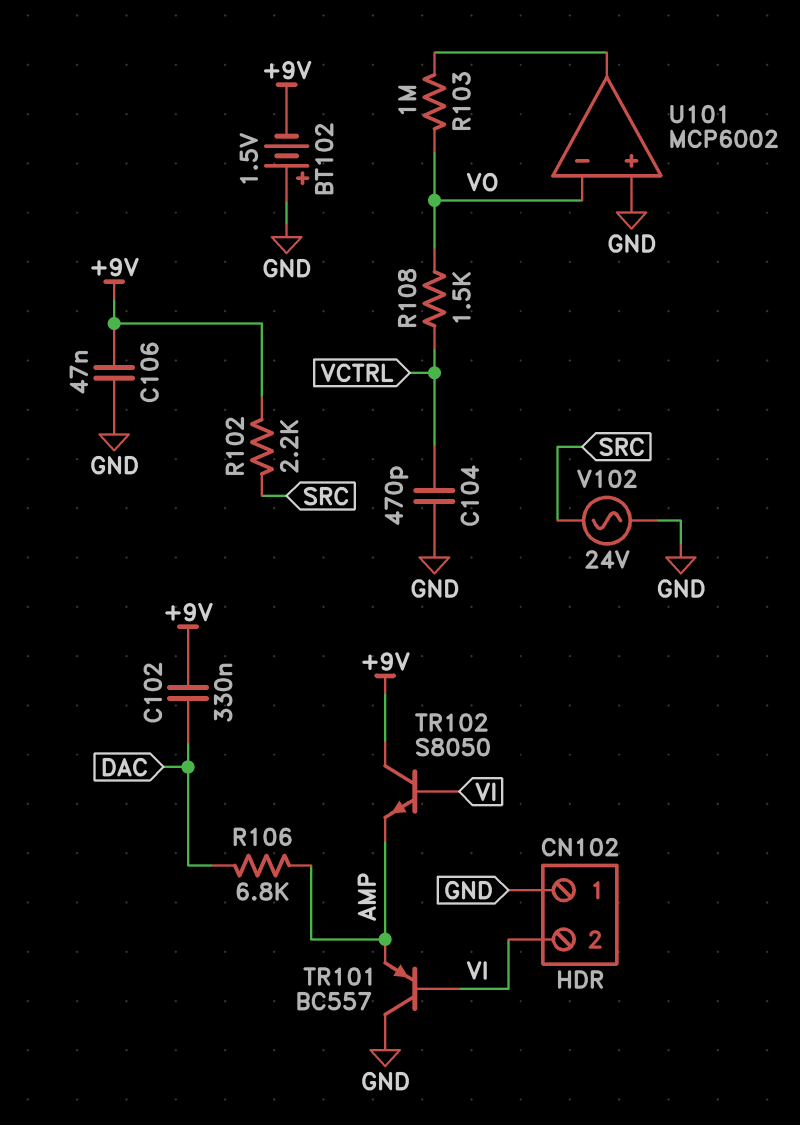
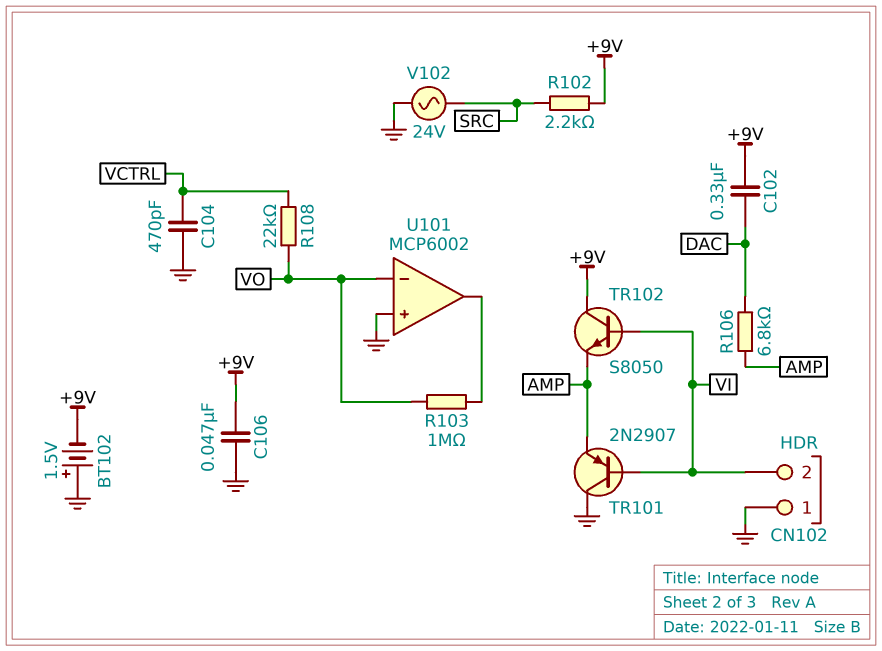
R108: 1.5k (VCTRL, VO) -> 22k (VCTRL, VO)
TR101: PNP BC557 (B VI, C GND, E AMP) -> PNP 2N2907 (B VI, C GND, E AMP)

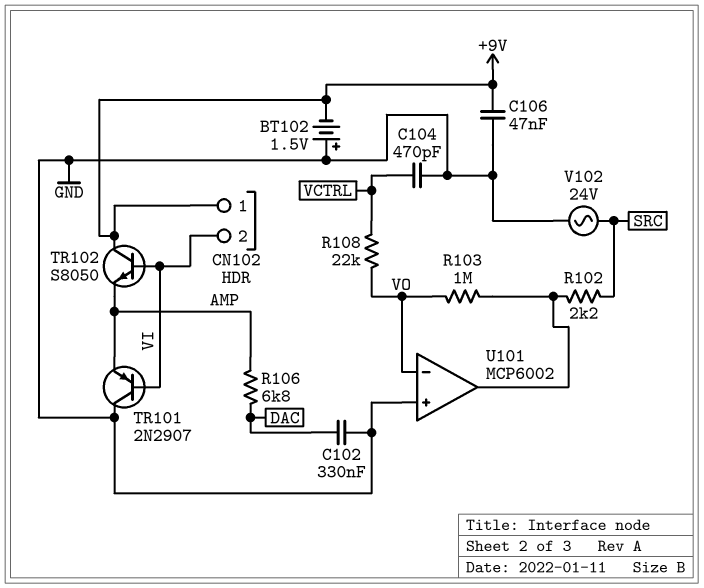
C102: 330nF (+9V, DAC) -> 330nF (DAC, GND)
CN102 pin 1: GND -> +9V
R102: 2.2k (+9V, SRC) -> 2.2k (SRC, U101/out)

